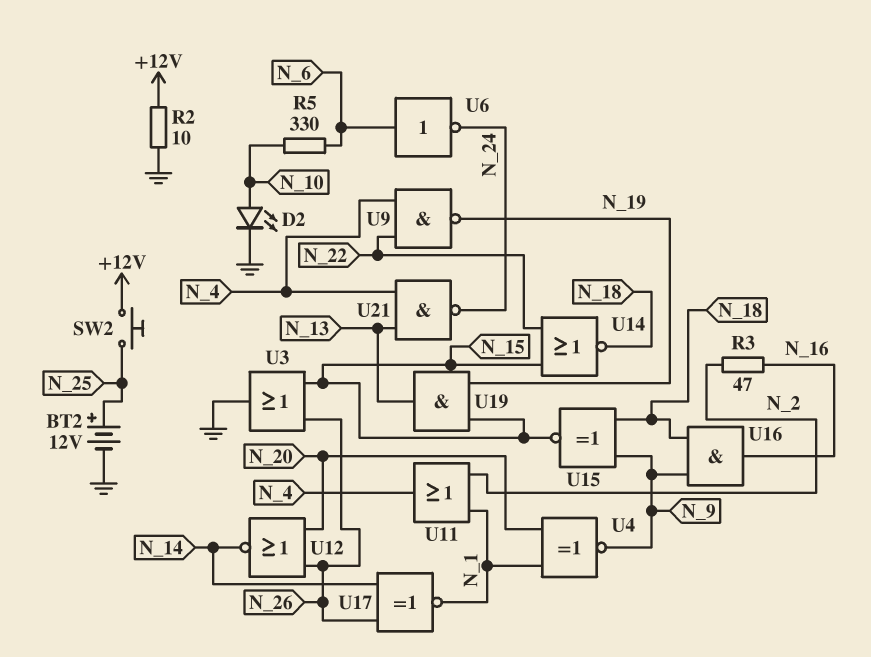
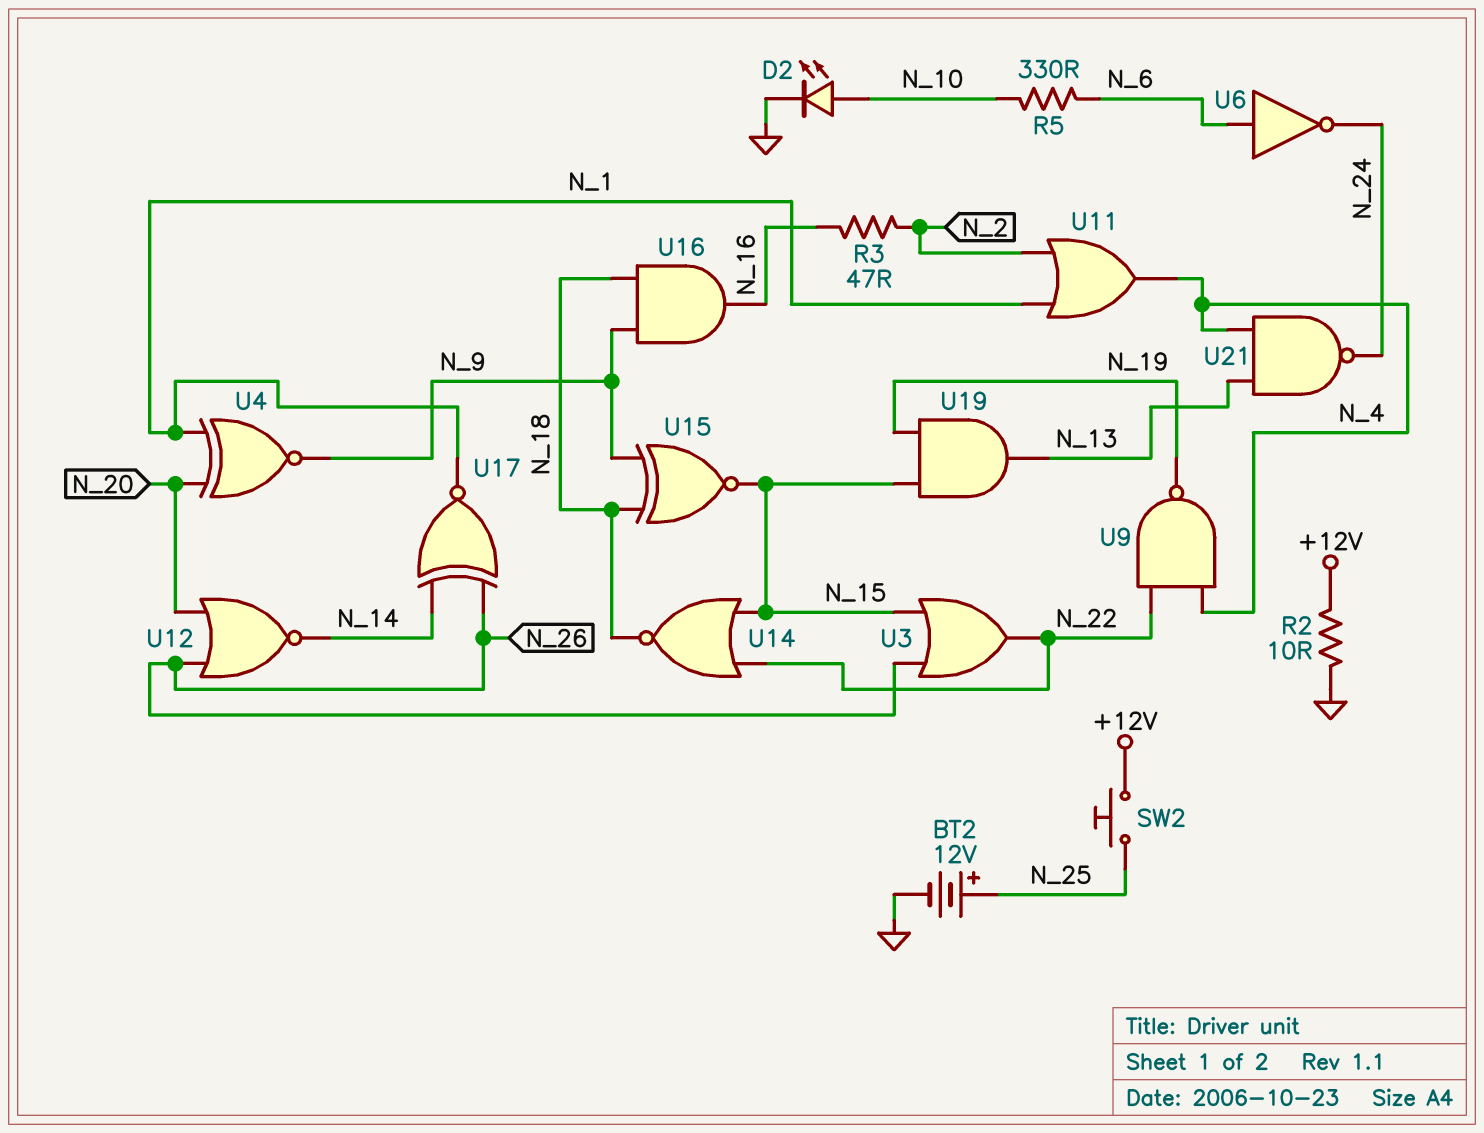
U3: OR (in N_15, in N_26, out GND) -> OR (in N_15, in N_26, out N_22)

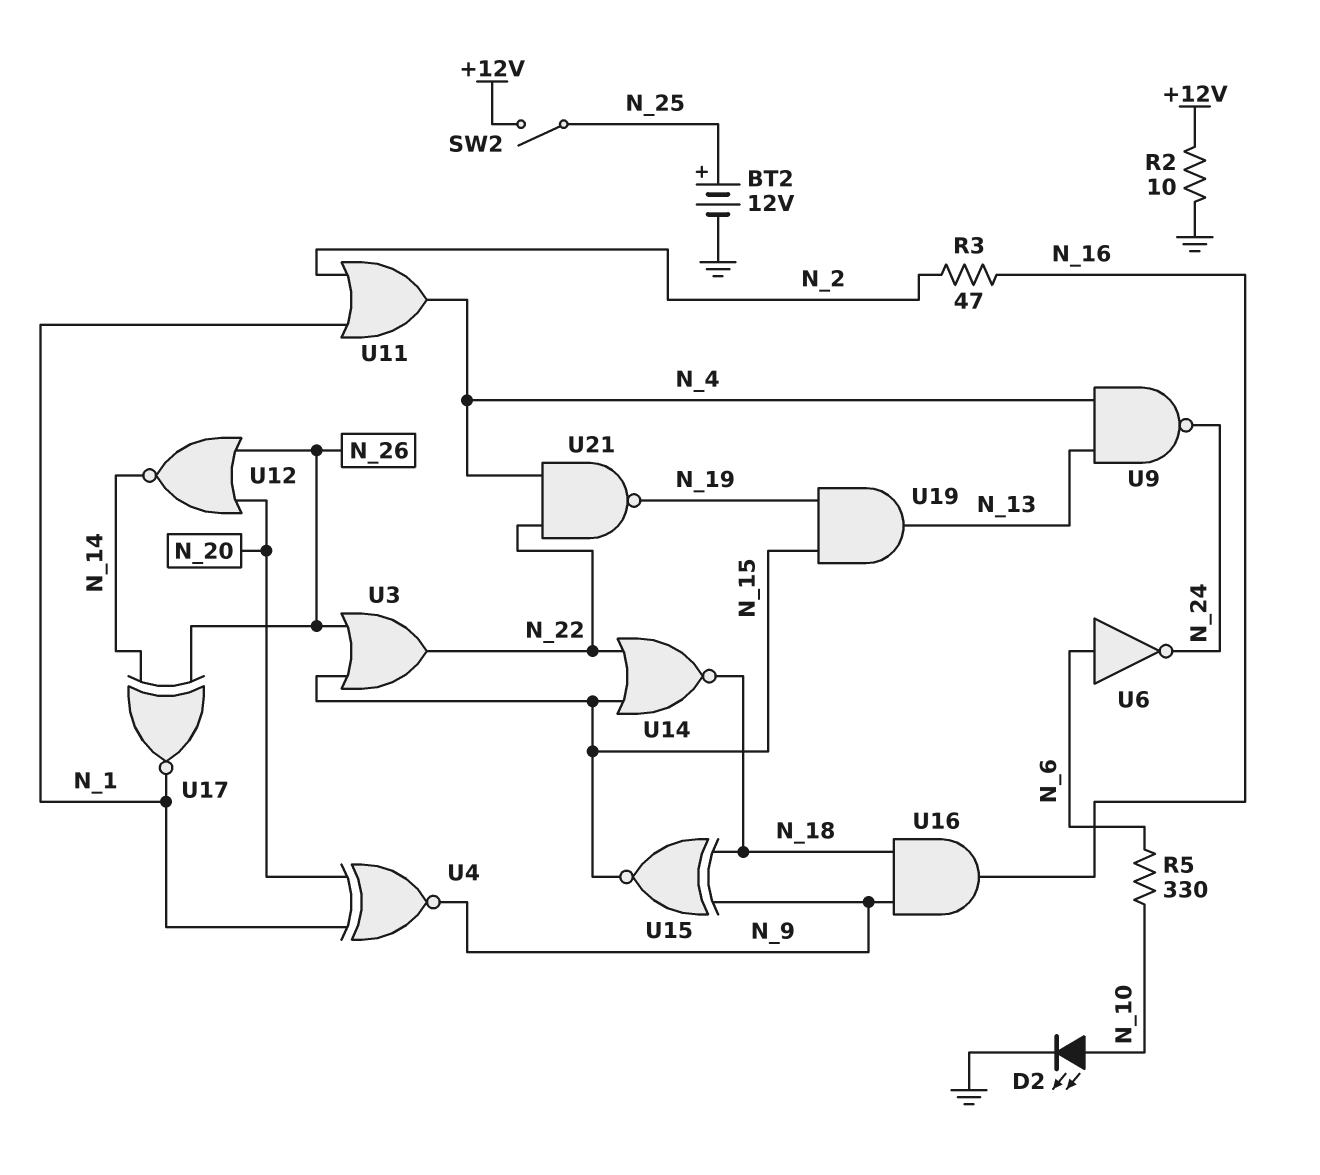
SW2: button (+12V, N_25) -> switch (+12V, N_25)
U9: NAND (in N_4, in N_22, out N_19) -> NAND (in N_4, in N_13, out N_24)
U21: NAND (in N_4, in N_13, out N_24) -> NAND (in N_4, in N_22, out N_19)

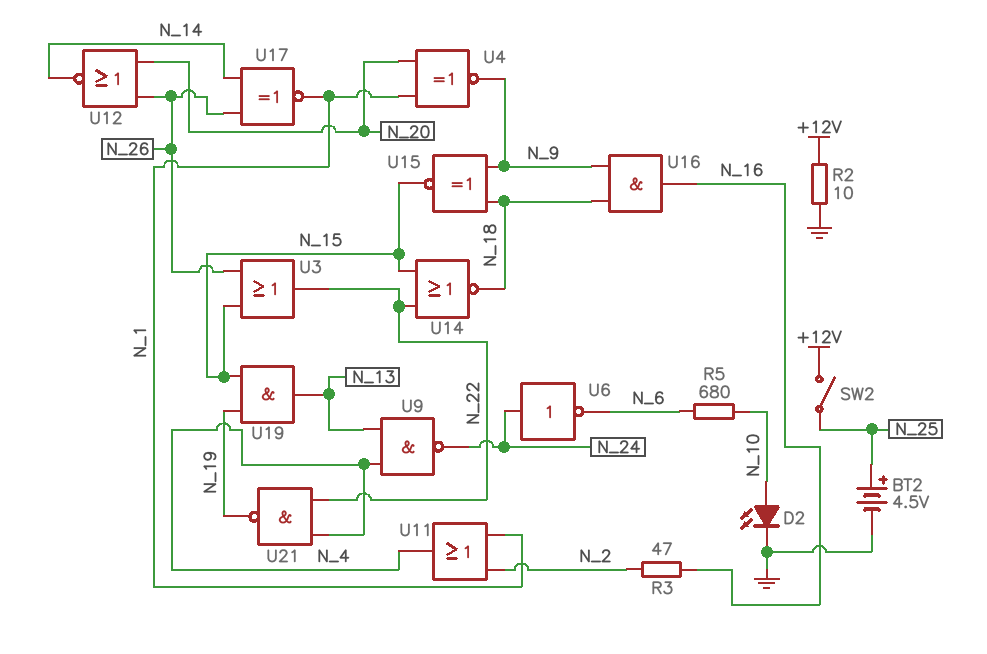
BT2: 12V (plus N_25, minus GND) -> 4.5V (plus N_25, minus GND)
R5: 330 (N_6, N_10) -> 680 (N_6, N_10)
U6: NOT (in N_6, out N_24) -> NOT (in N_24, out N_6)

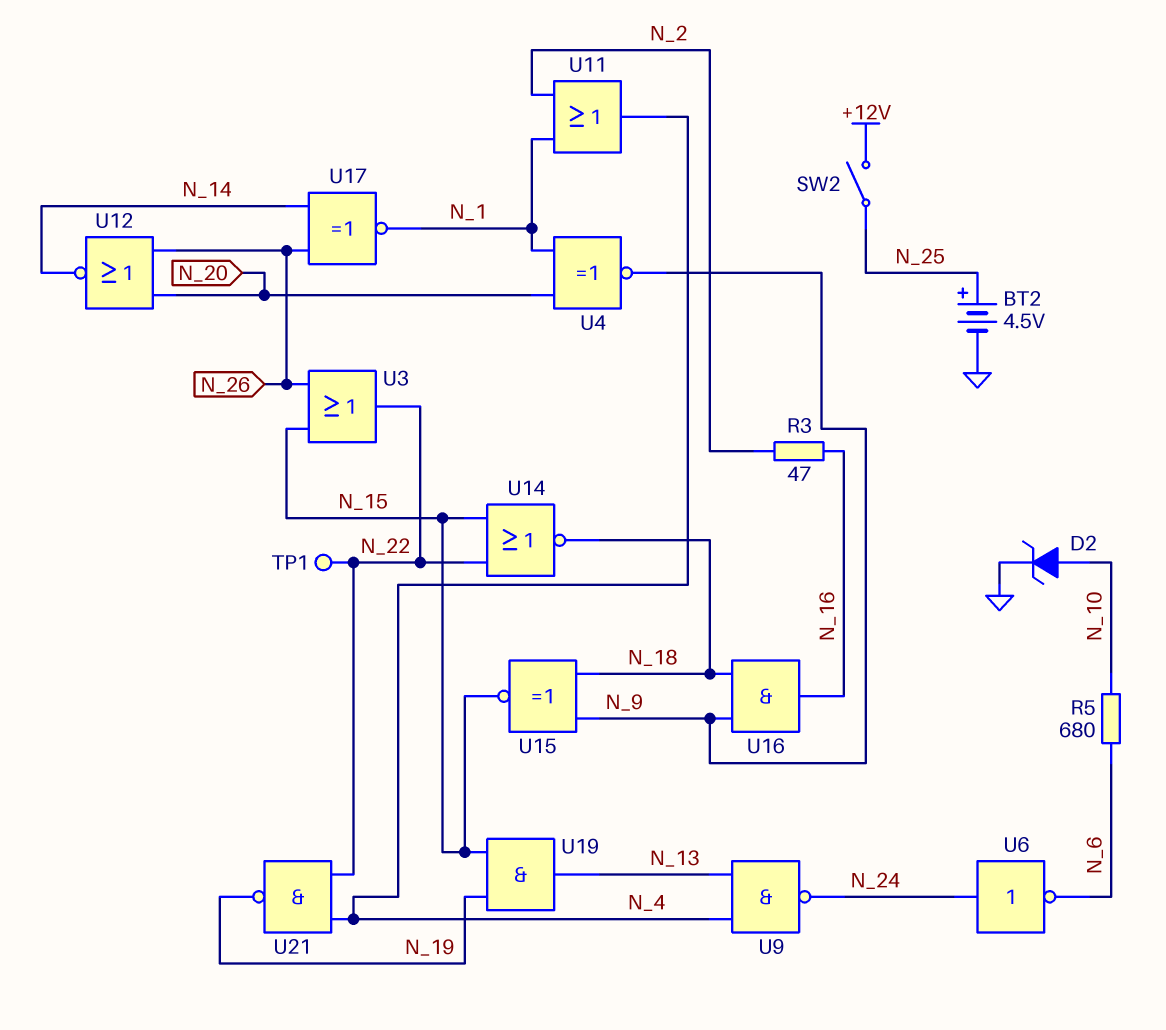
D2: LED (A N_10, K GND) -> zener (A N_10, K GND)
R2: 10 (+12V, GND) -> none
TP1: none -> test point (N_22)

